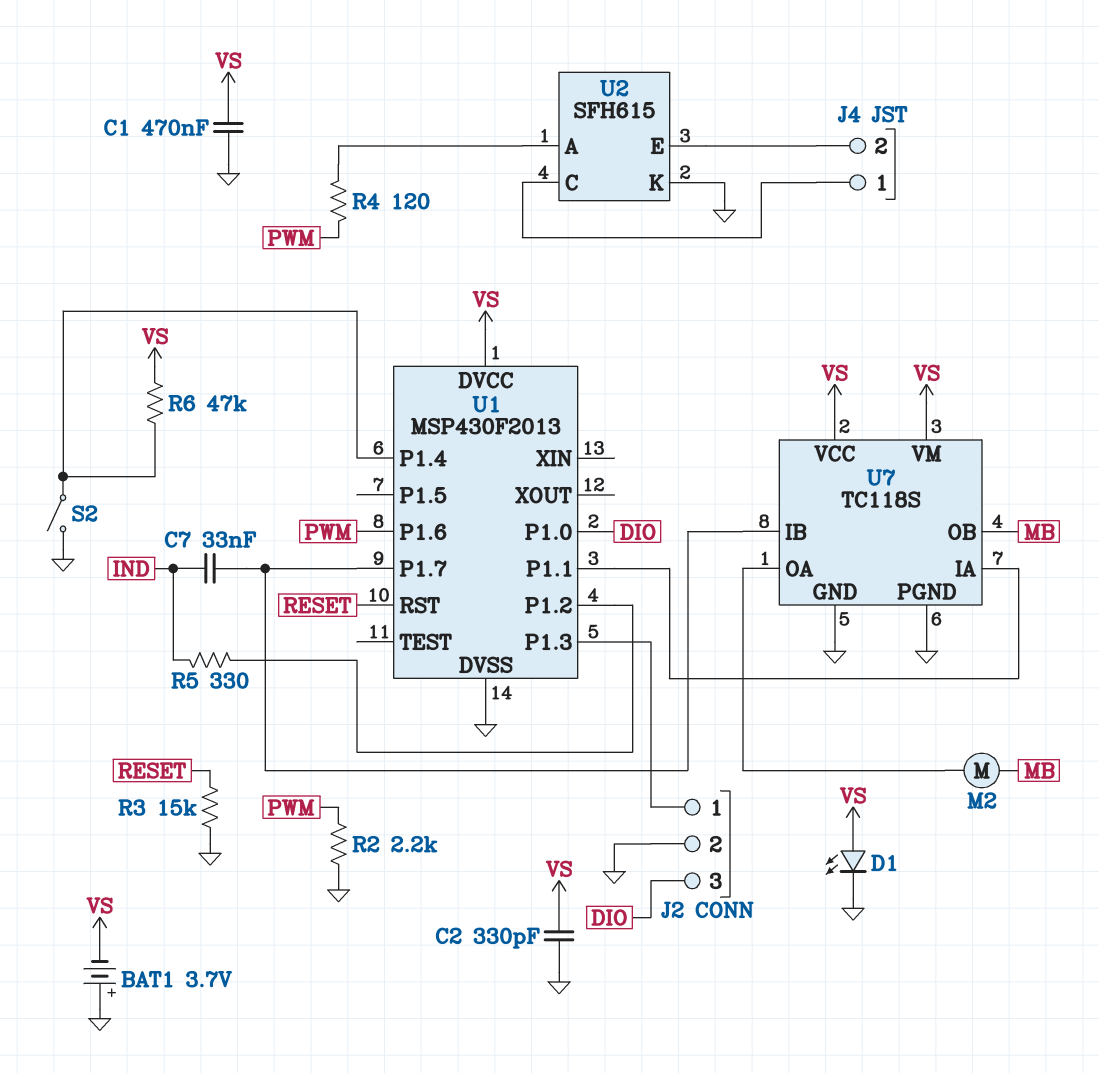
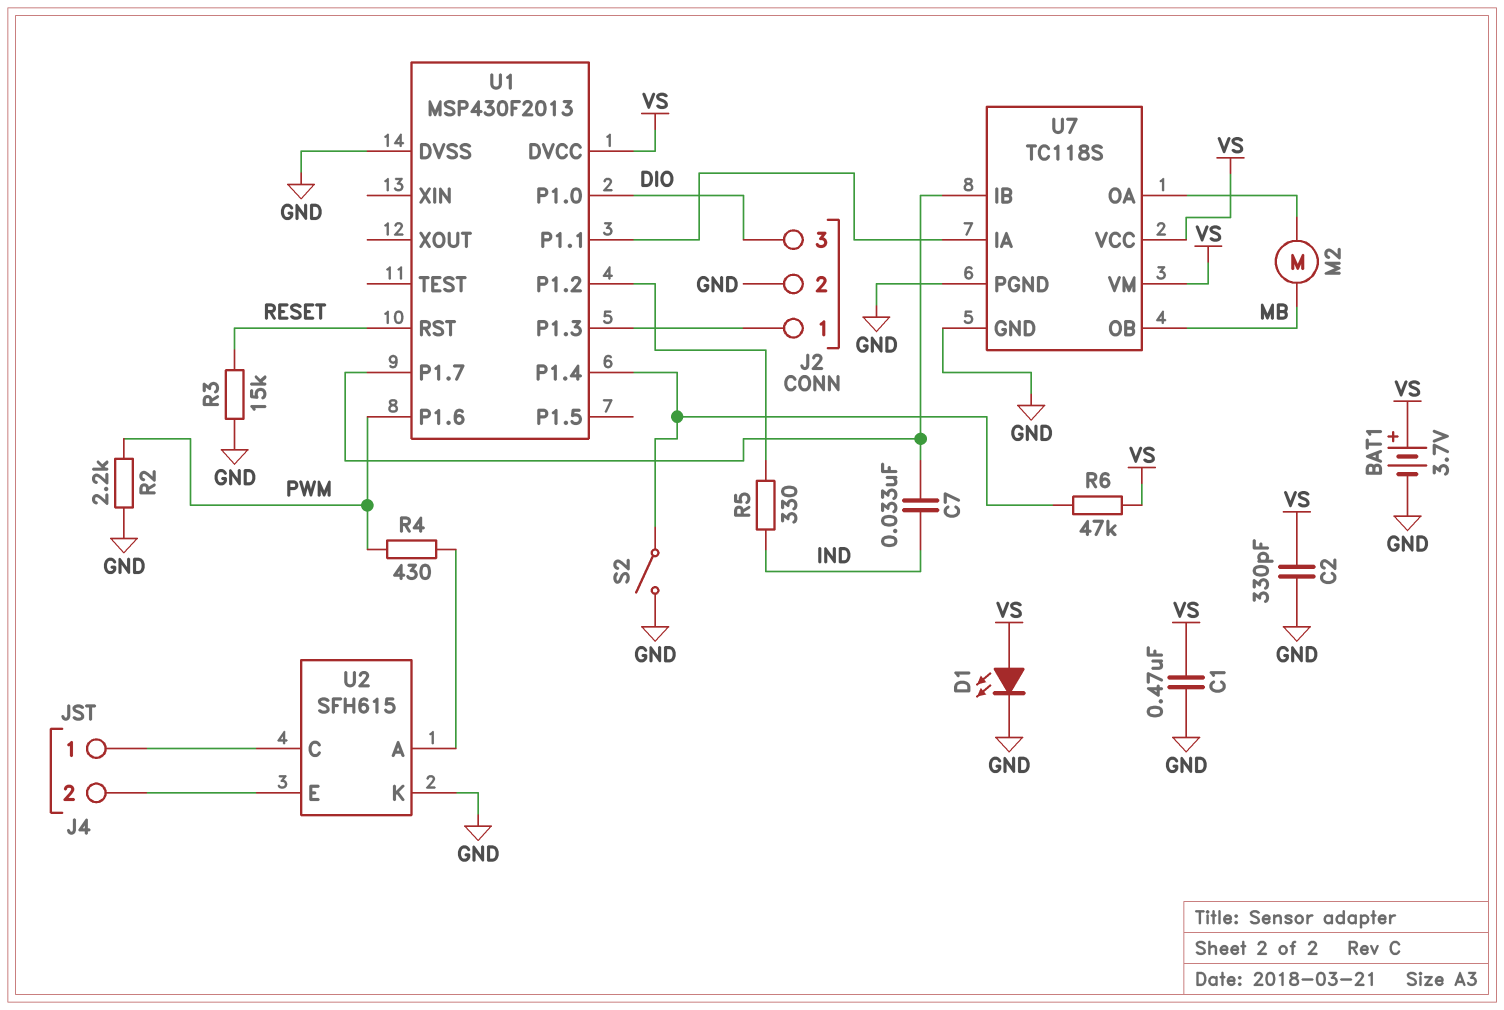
BAT1: 3.7V (plus GND, minus VS) -> 3.7V (plus VS, minus GND)
R4: 120 (PWM, U2/A) -> 430 (PWM, U2/A)

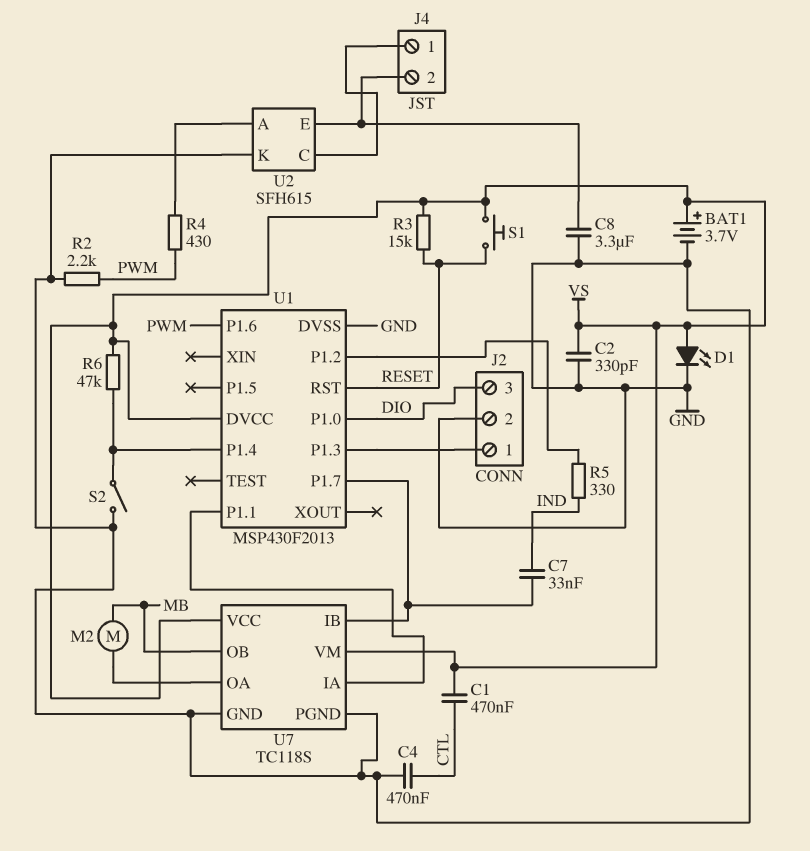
C1: 470nF (GND, VS) -> 470nF (CTL, VS)
C4: none -> 470nF (CTL, GND)
C8: none -> 3.3uF (GND, J4/2)
R3: 15k (GND, RESET) -> 15k (RESET, VS)
S1: none -> button (RESET, VS)

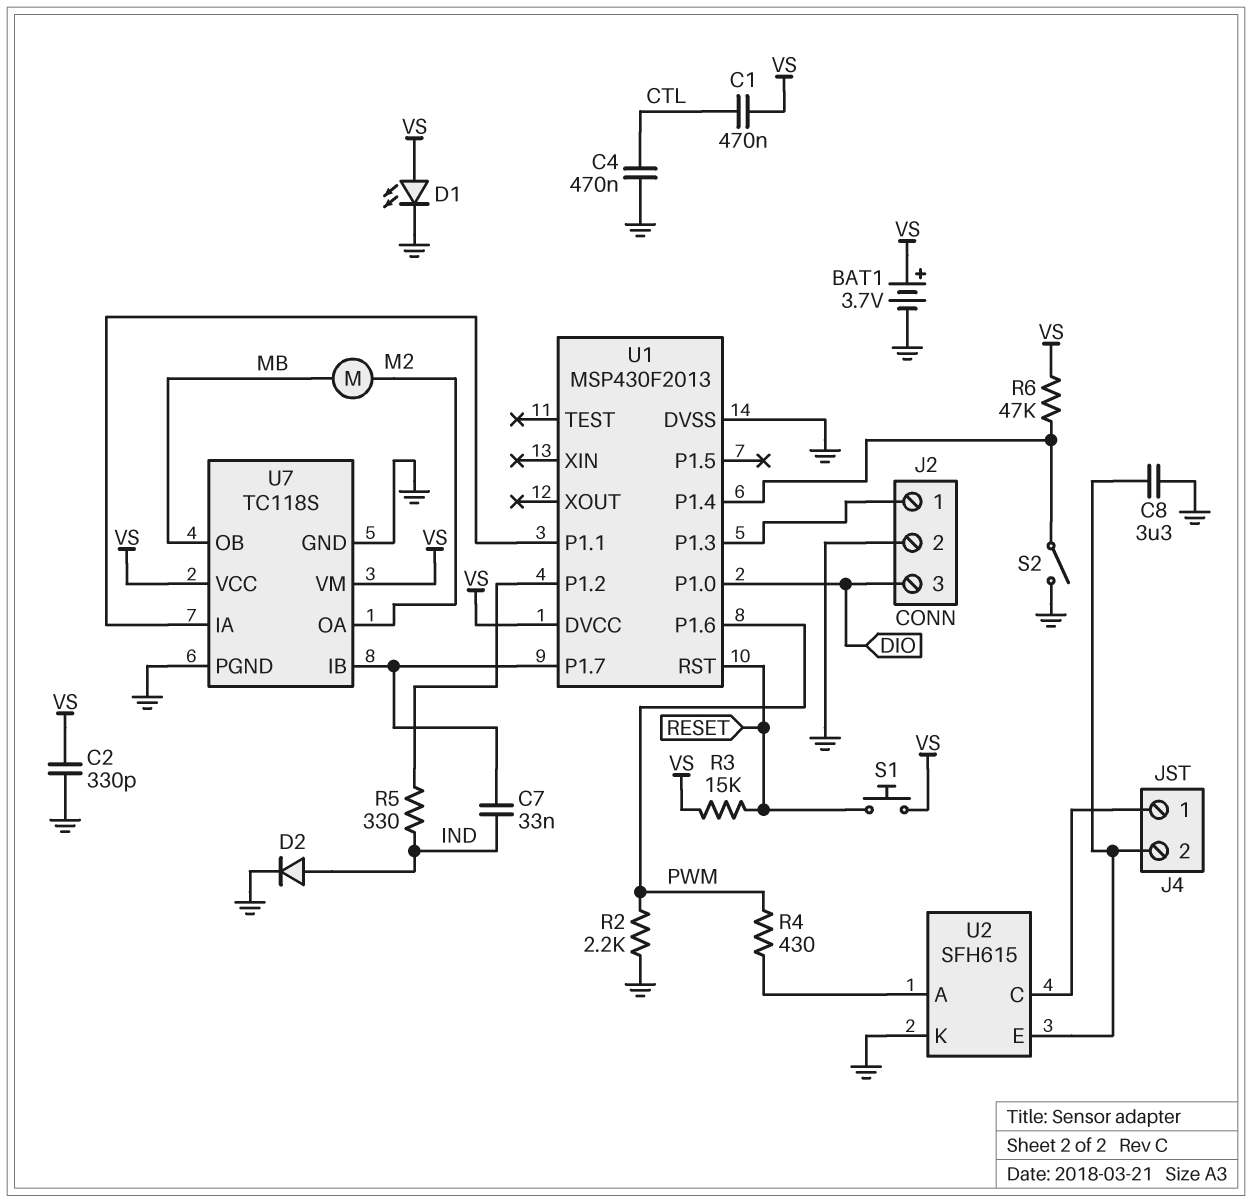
D2: none -> diode (A IND, K GND)

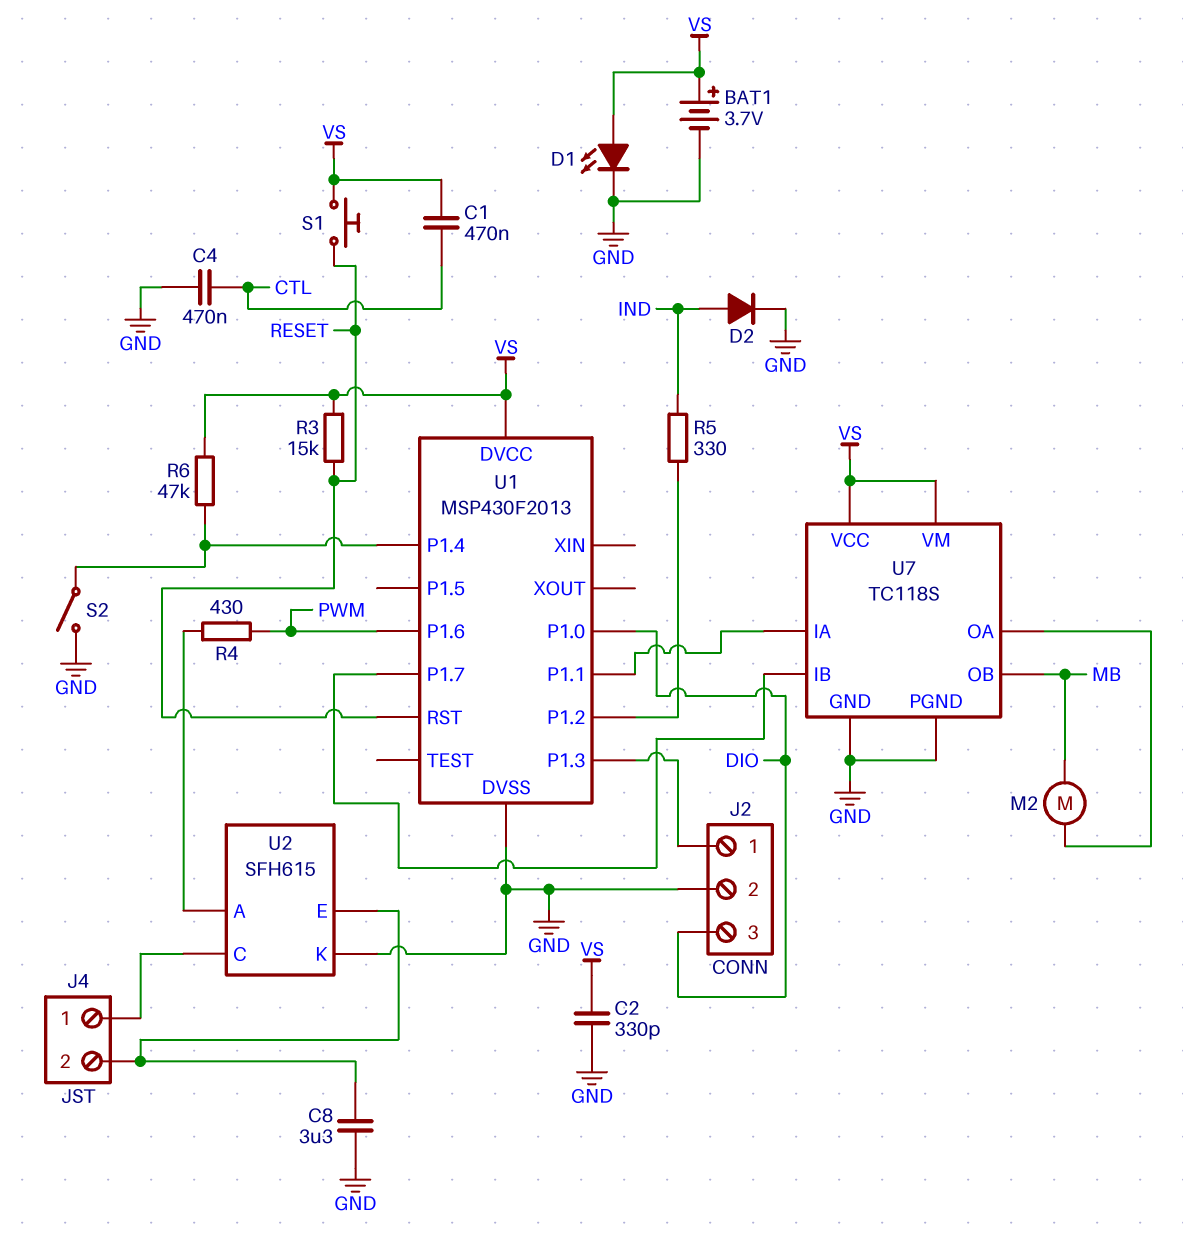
C7: 33nF (IND, U1/P1.7) -> none
R2: 2.2k (GND, PWM) -> none

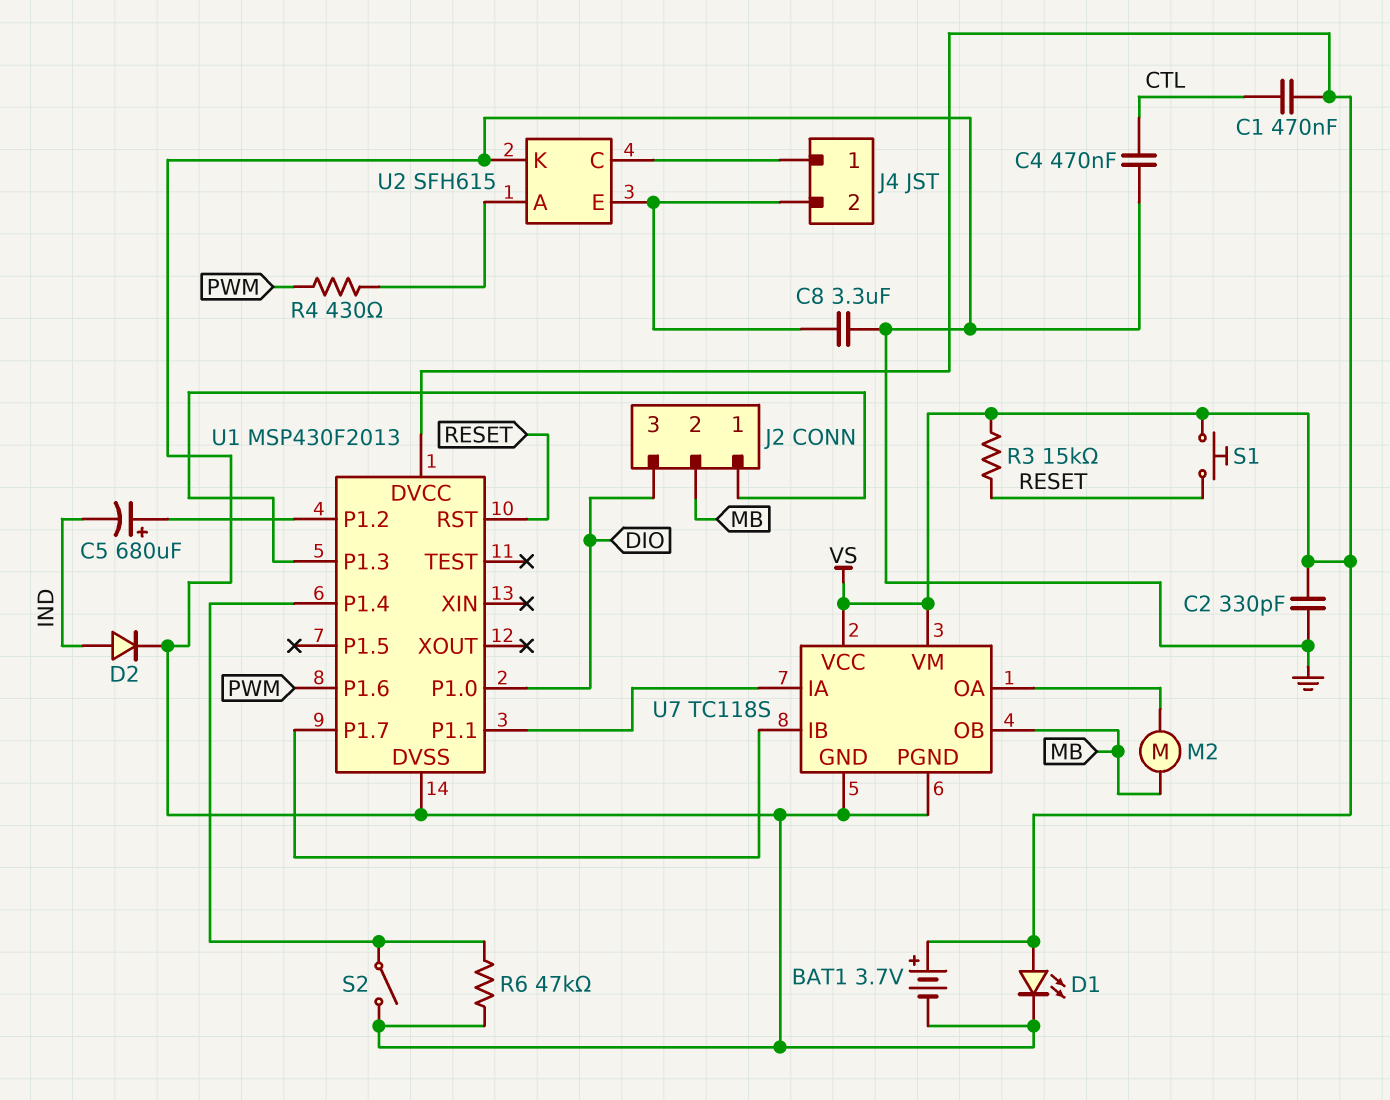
C5: none -> 680uF (plus U1/P1.2, minus IND)
J2 pin 2: GND -> MB
R5: 330 (IND, U1/P1.2) -> none
R6: 47k (U1/P1.4, VS) -> 47k (GND, U1/P1.4)

